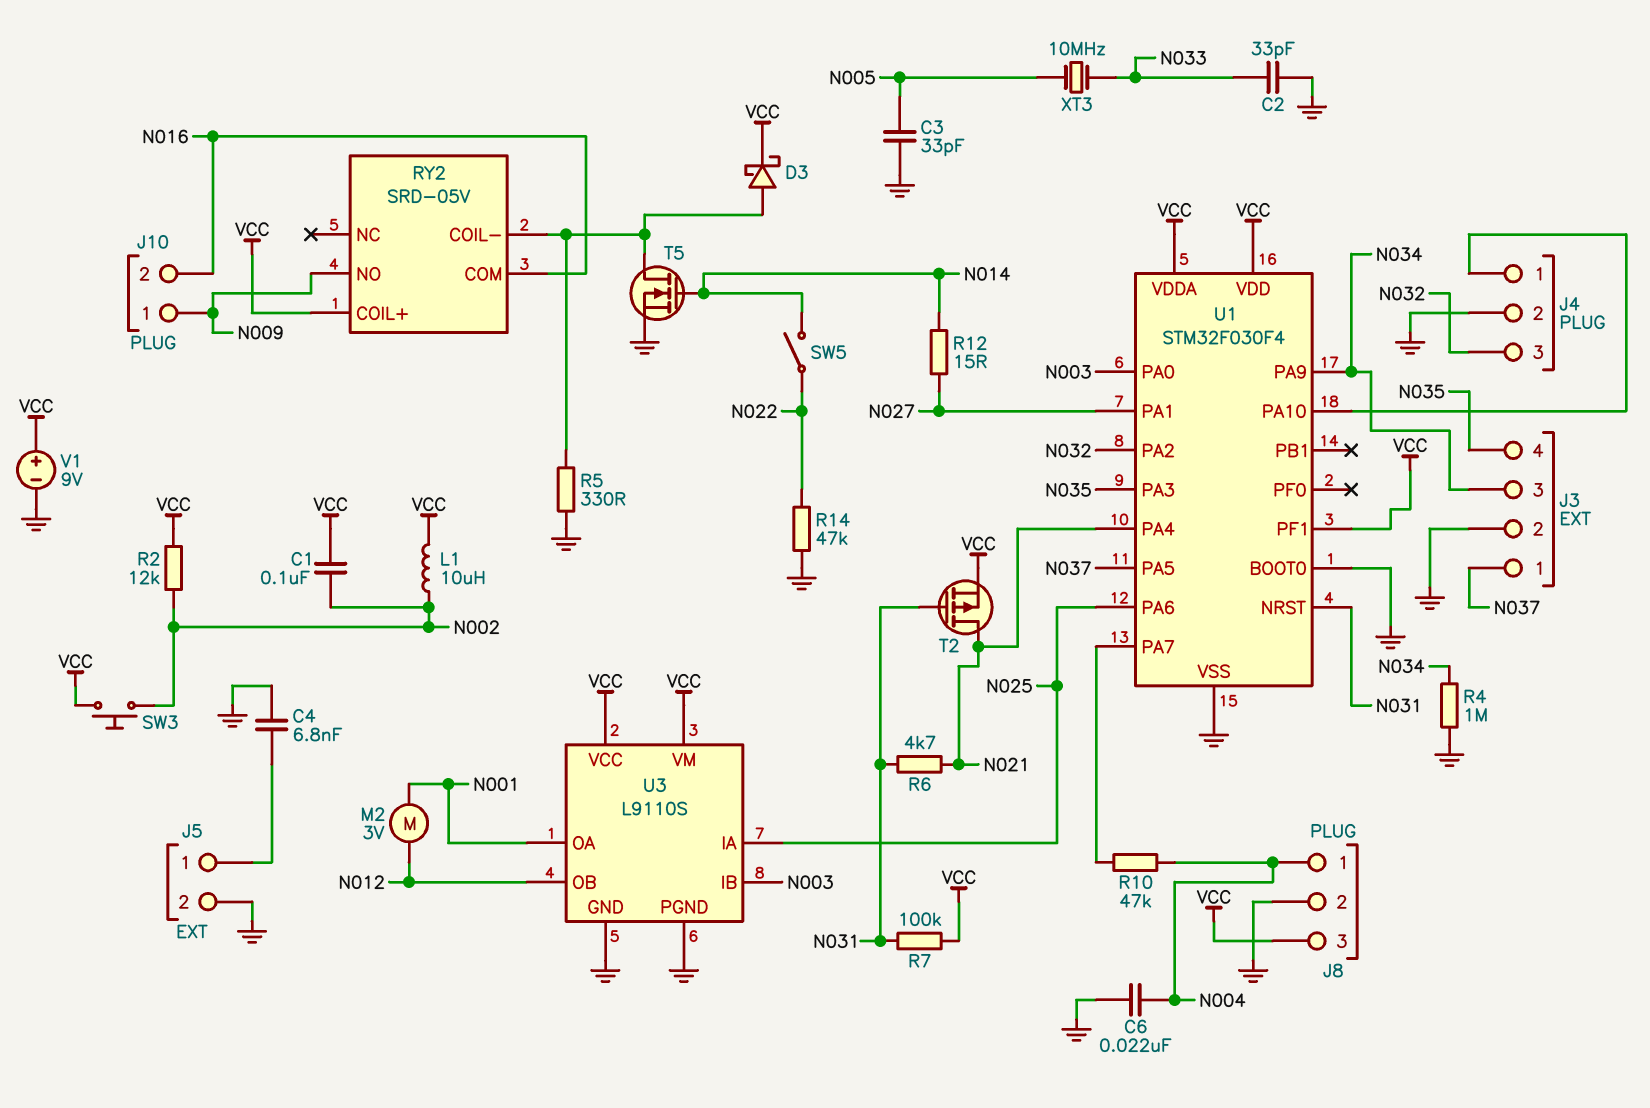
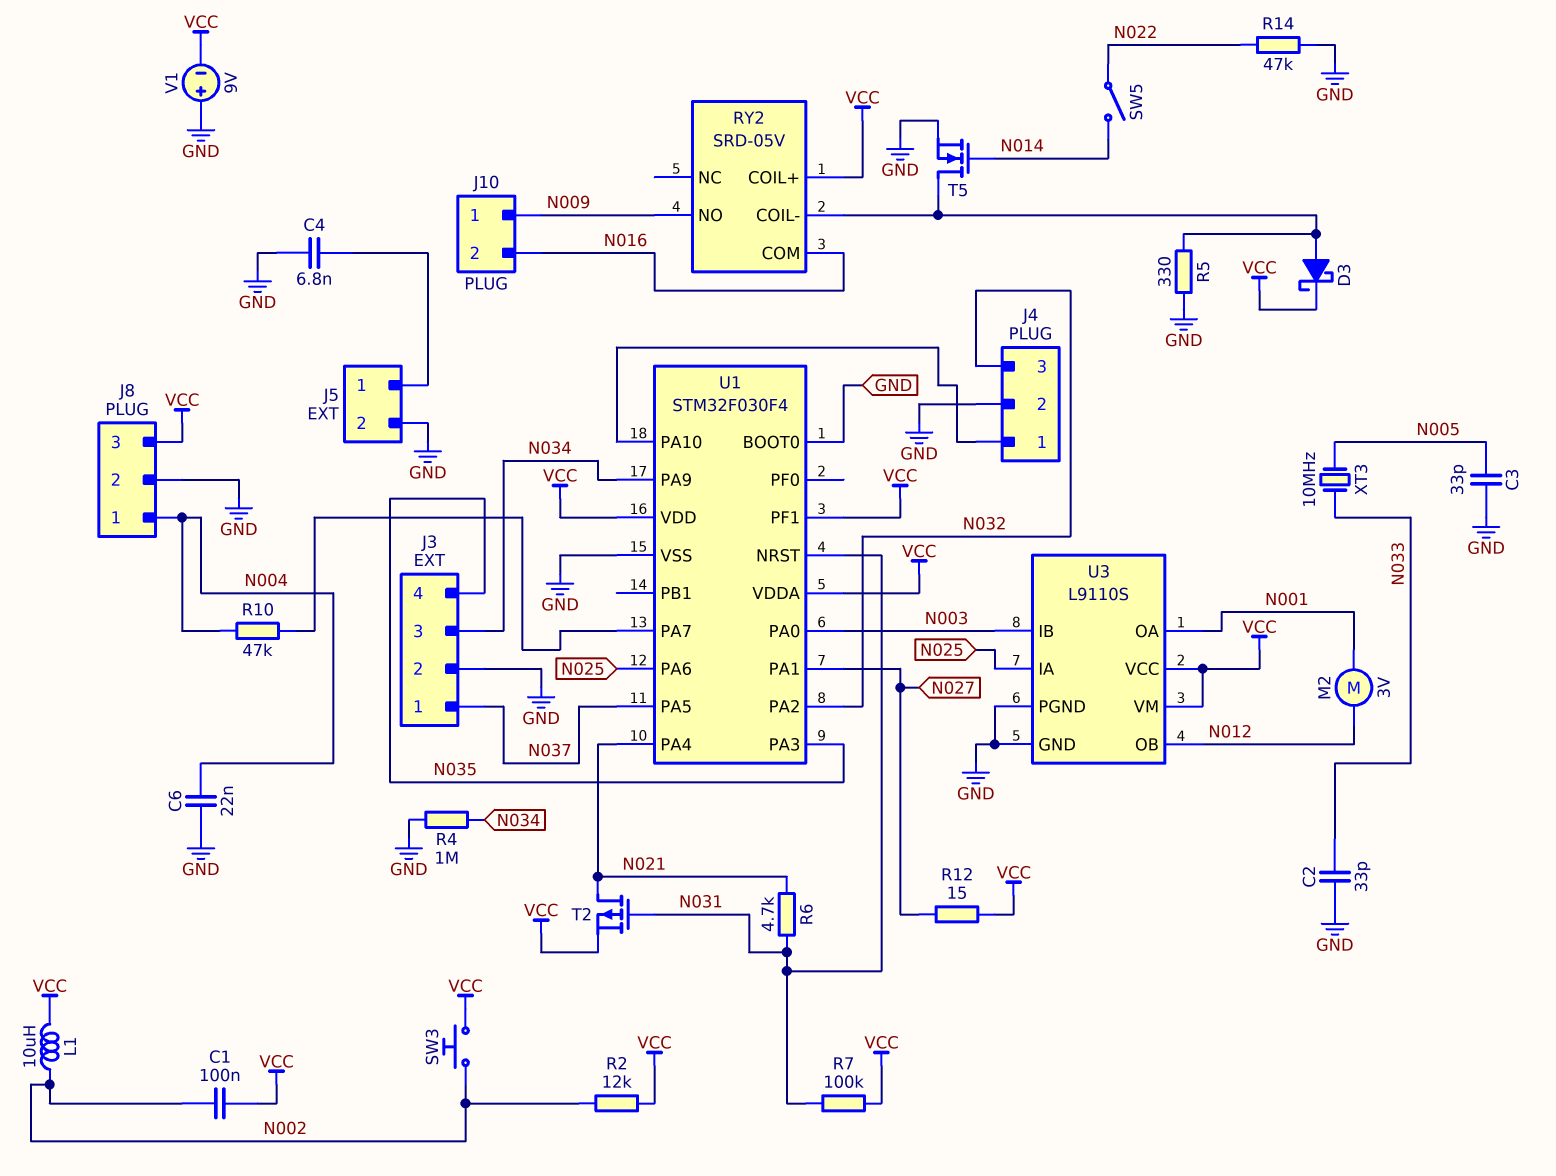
R12: 15 (N014, N027) -> 15 (N027, VCC)
V1: 9V (plus VCC, minus GND) -> 9V (plus GND, minus VCC)

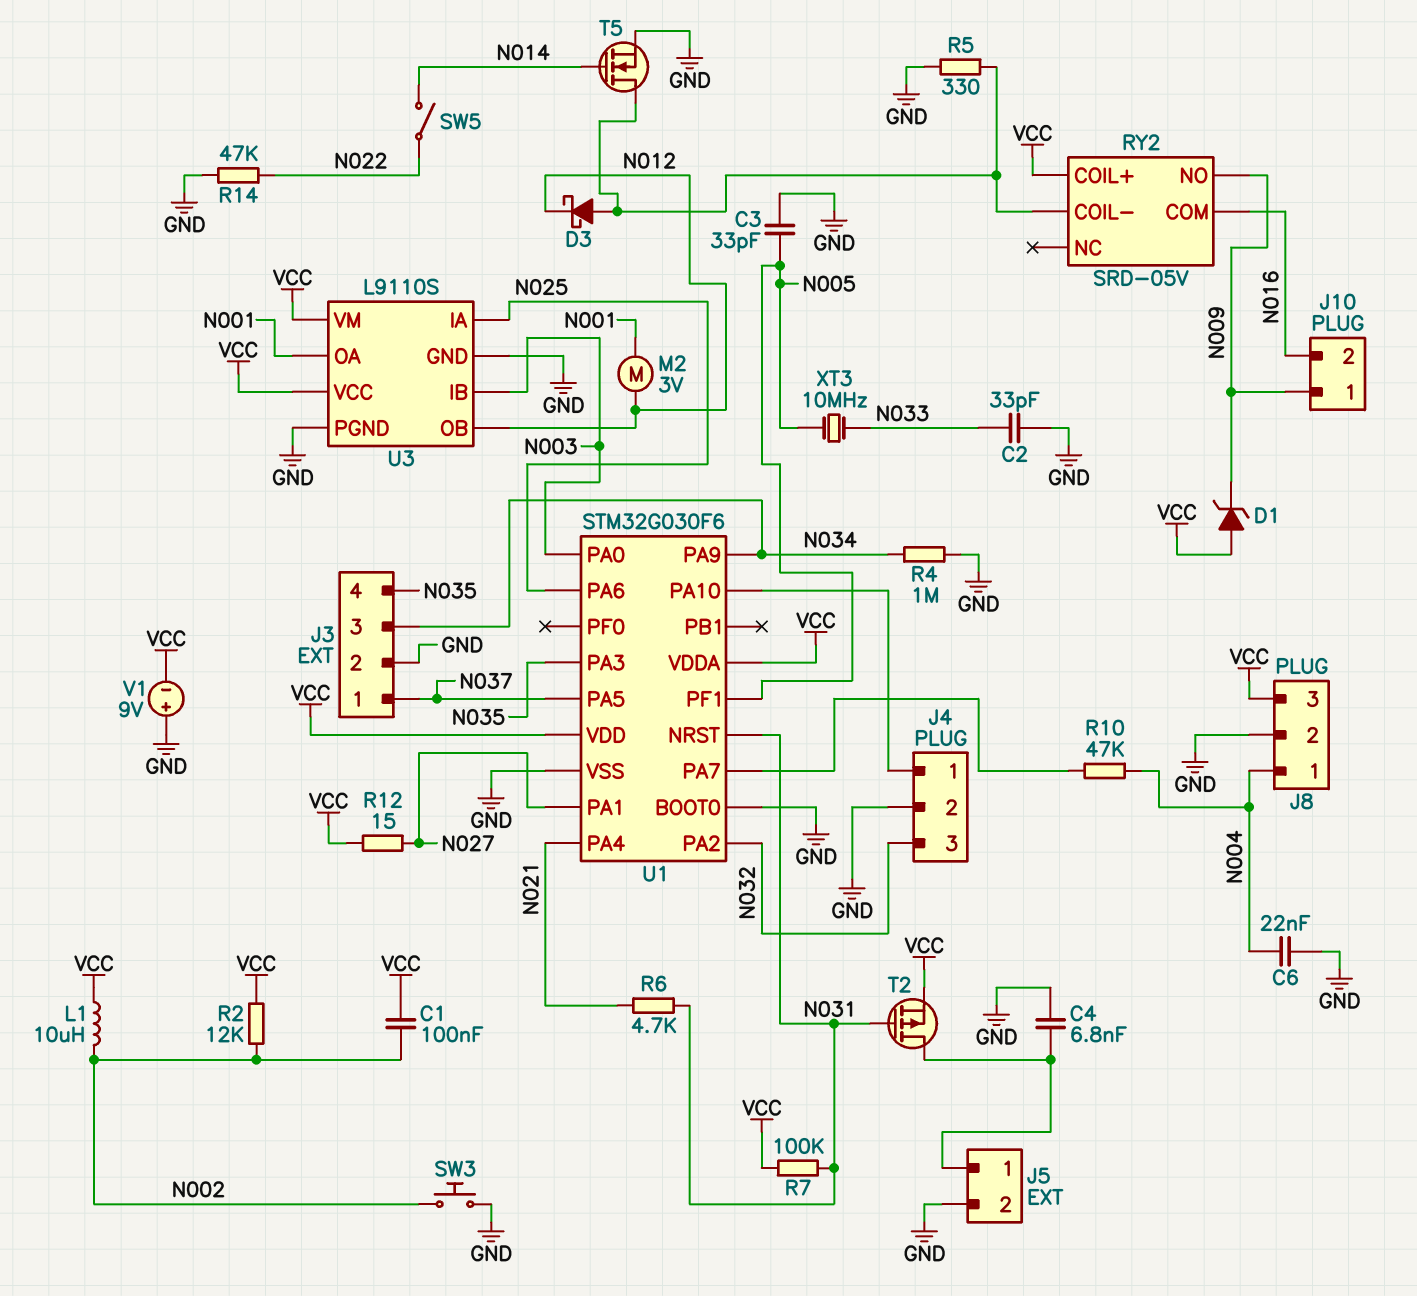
D1: none -> zener (A VCC, K N009)
D3: schottky (A RY2/COIL-, K VCC) -> schottky (A RY2/COIL-, K N012)
SW3: button (N002, VCC) -> button (GND, N002)
T2: PMOS (G N031, D N021, S VCC) -> PMOS (G N031, D J5/1, S VCC)
U1: STM32F030F4 -> STM32G030F6
U1 pin PF1: VCC -> N005

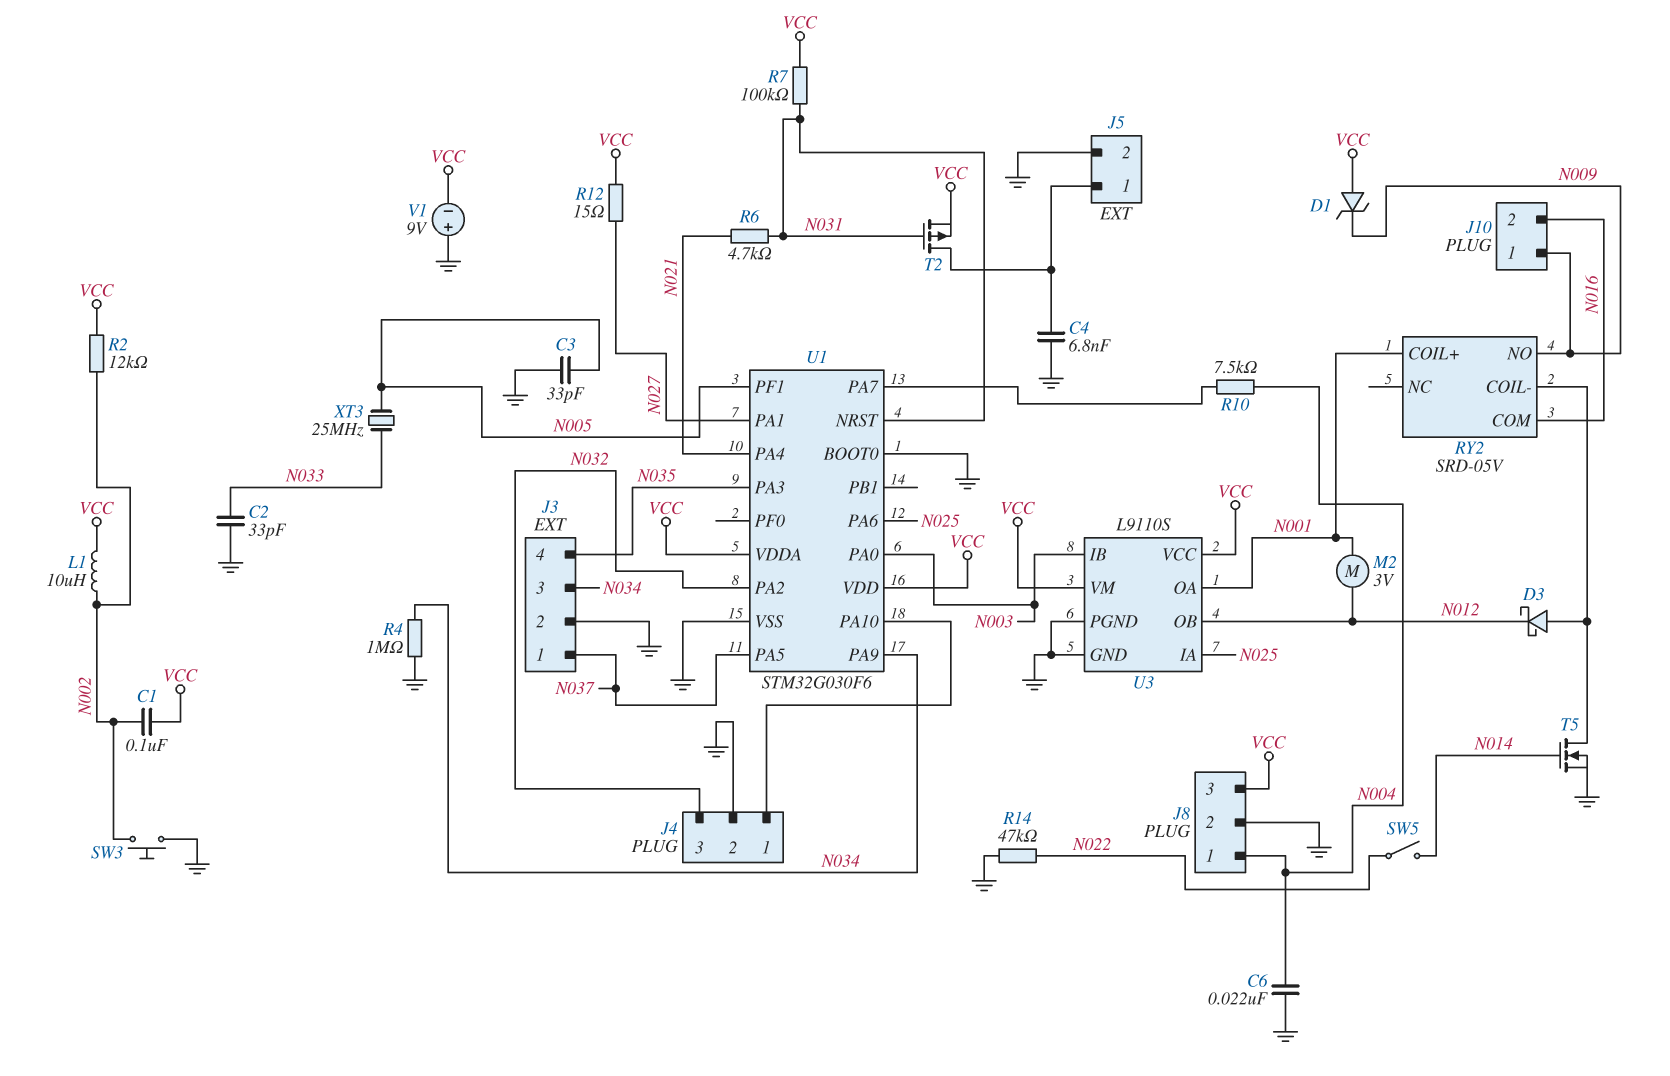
R5: 330 (GND, RY2/COIL-) -> none
R10: 47k (N004, U1/PA7) -> 7.5k (N004, U1/PA7)
RY2 pin COIL+: VCC -> N001
XT3: 10MHz (N005, N033) -> 25MHz (N005, N033)

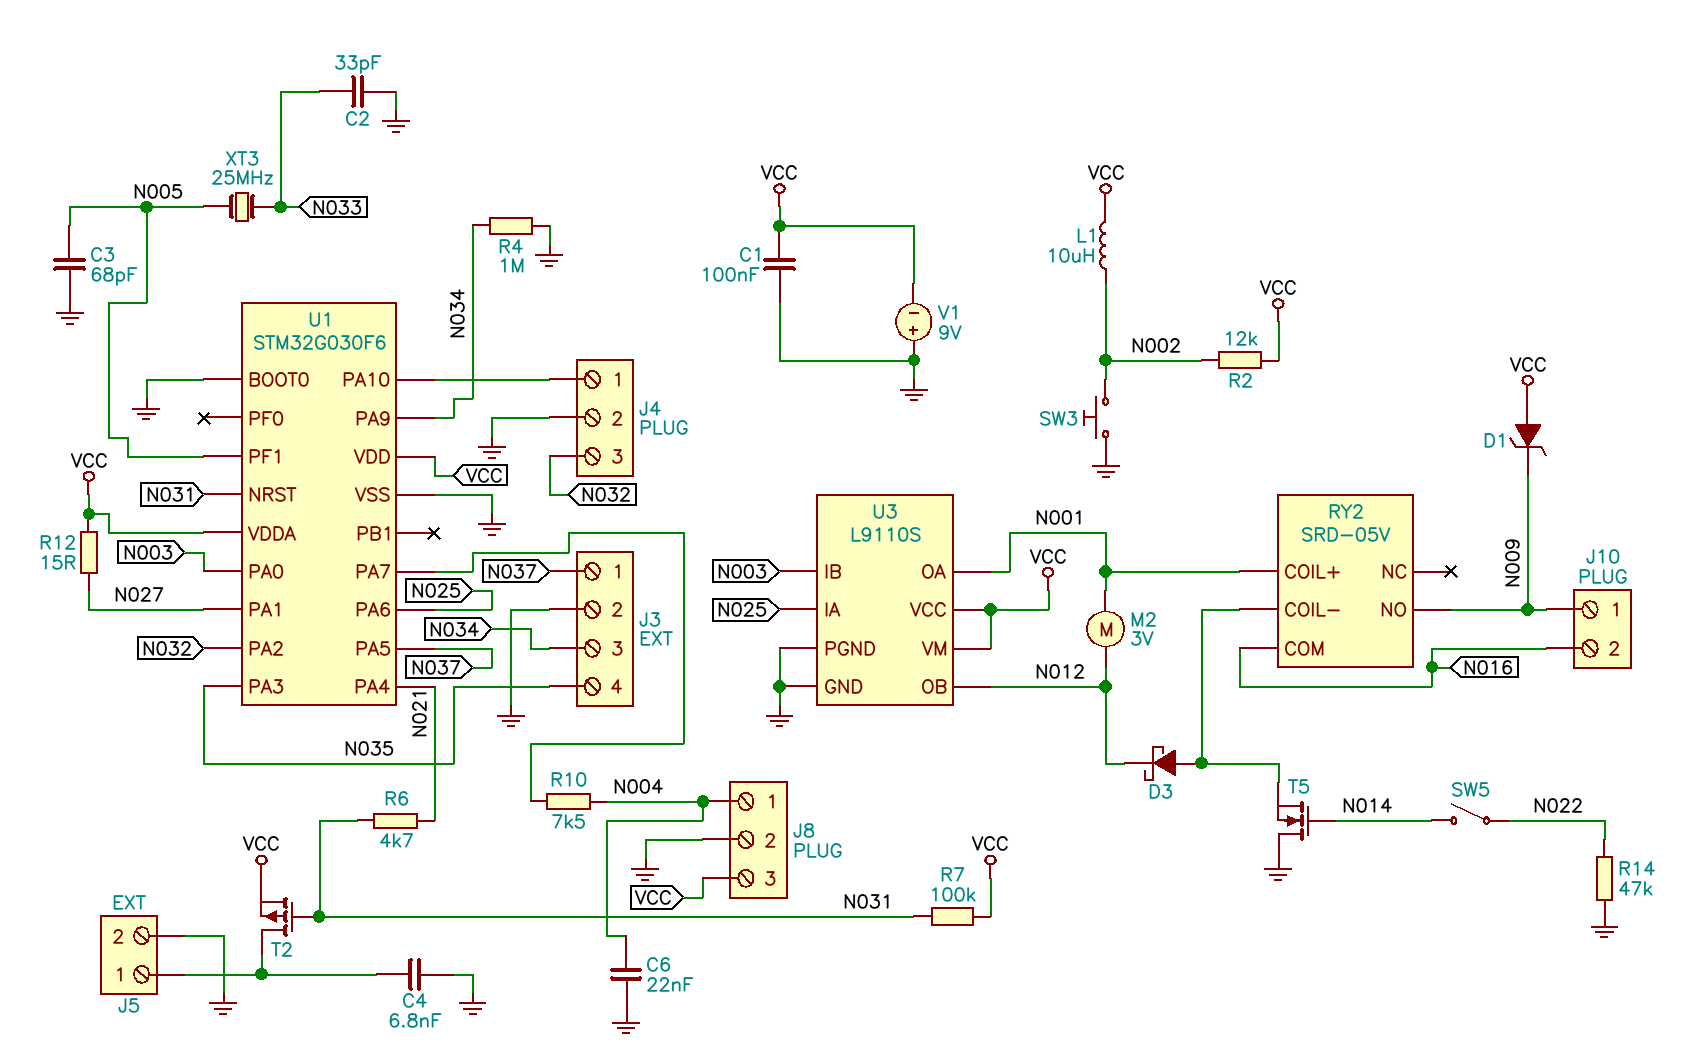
C1: 100nF (N002, VCC) -> 100nF (GND, VCC)
C3: 33pF (GND, N005) -> 68pF (GND, N005)
T5: NMOS (G N014, D RY2/COIL-, S GND) -> NMOS (G N014, D GND, S RY2/COIL-)

